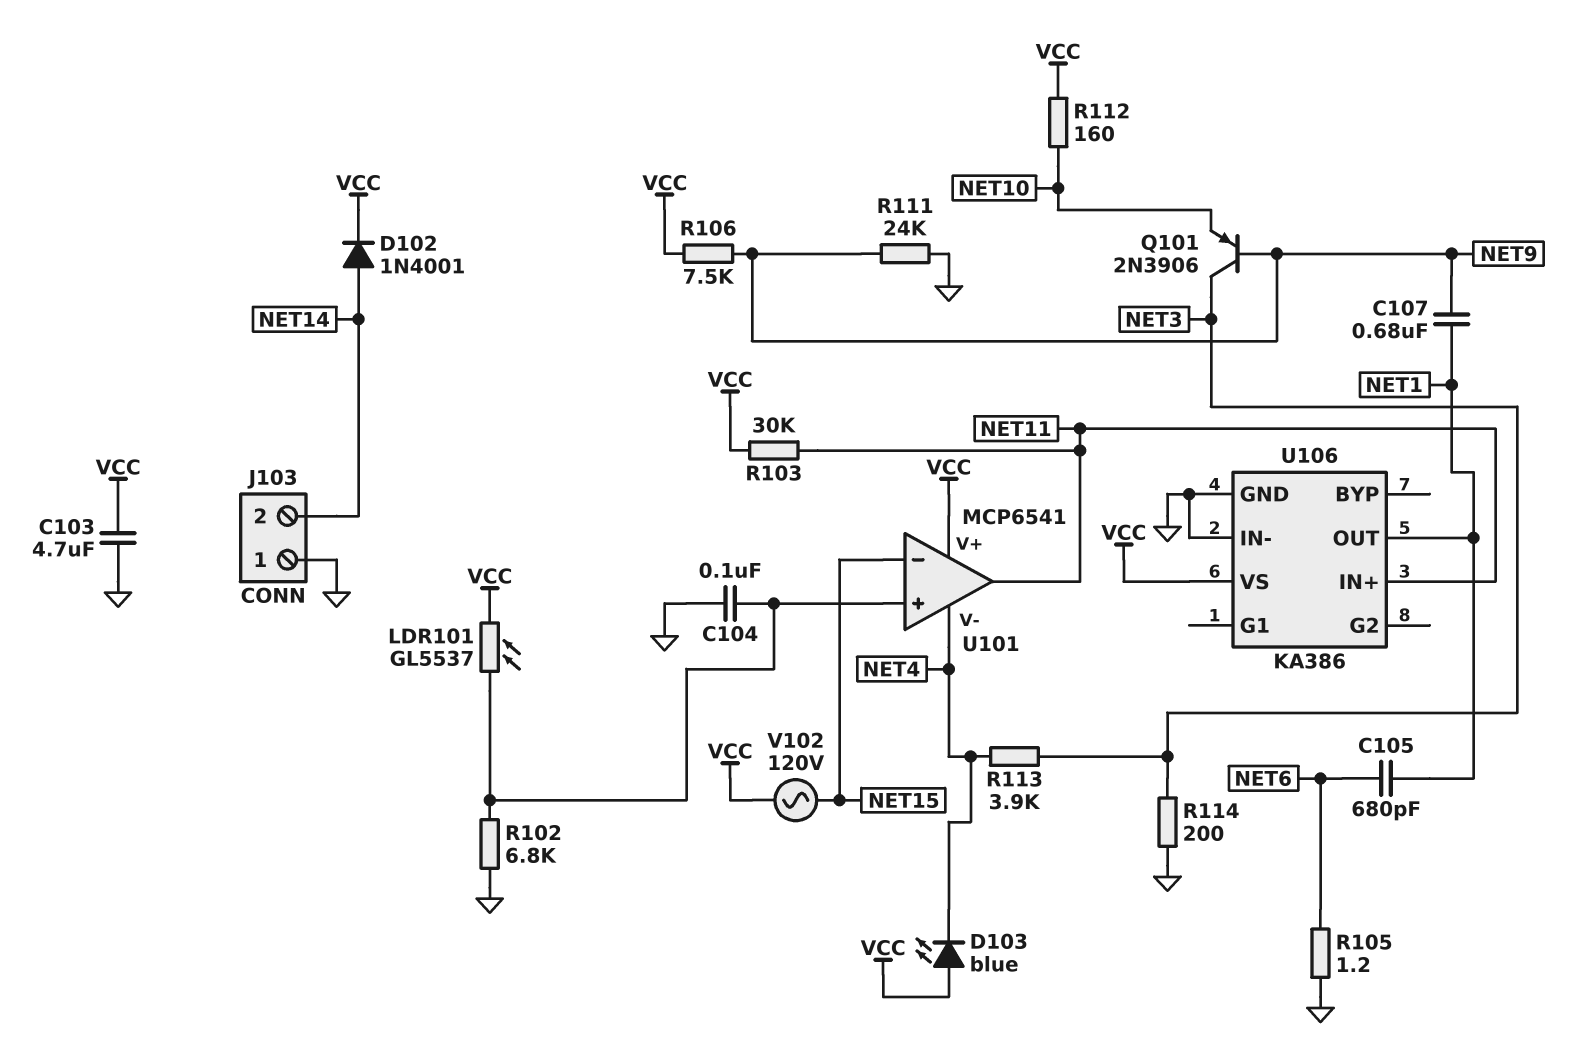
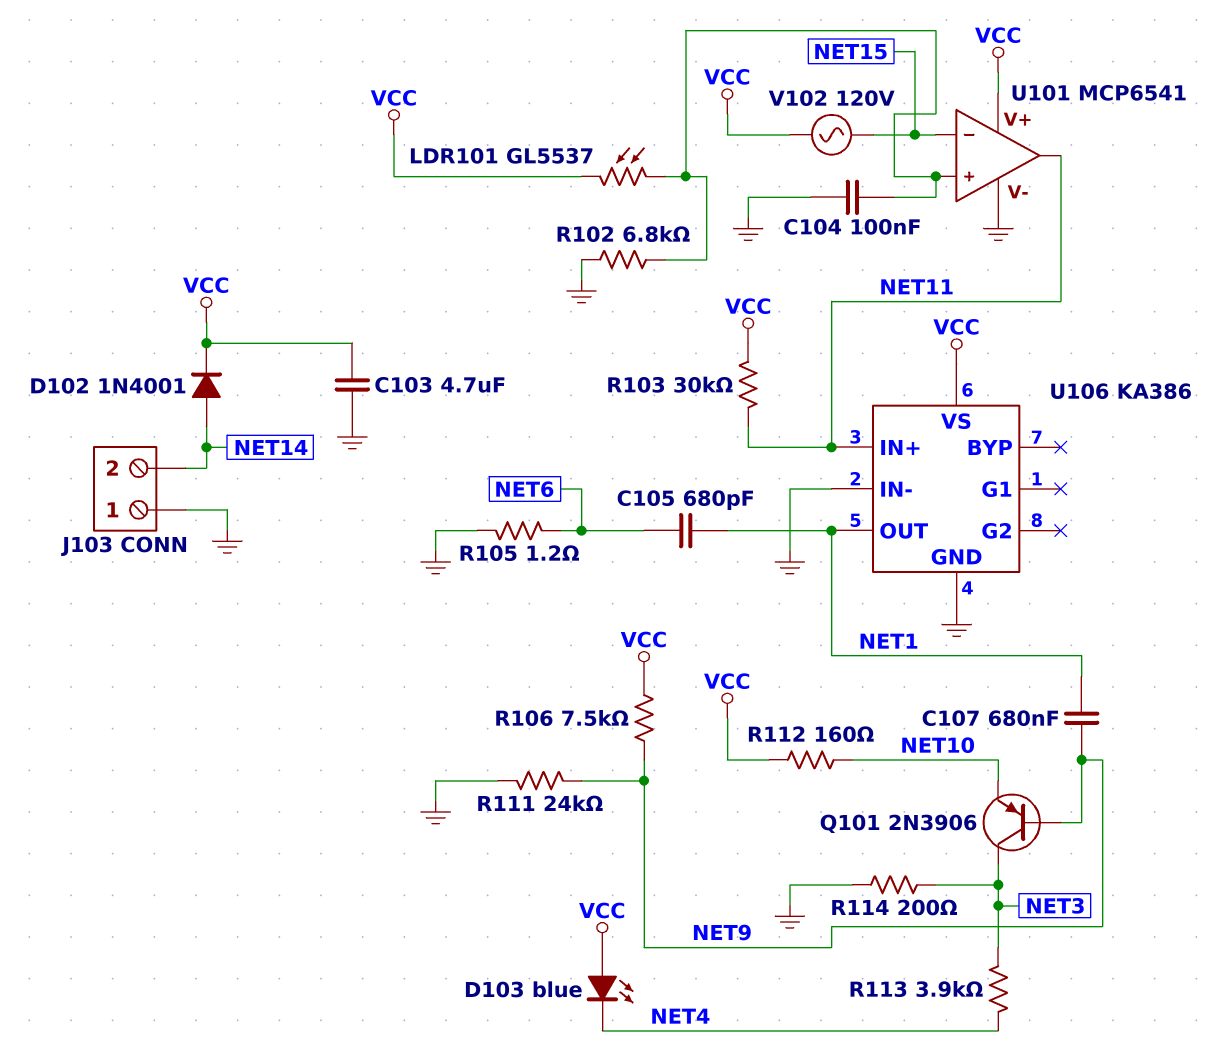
U101 pin V-: NET4 -> GND

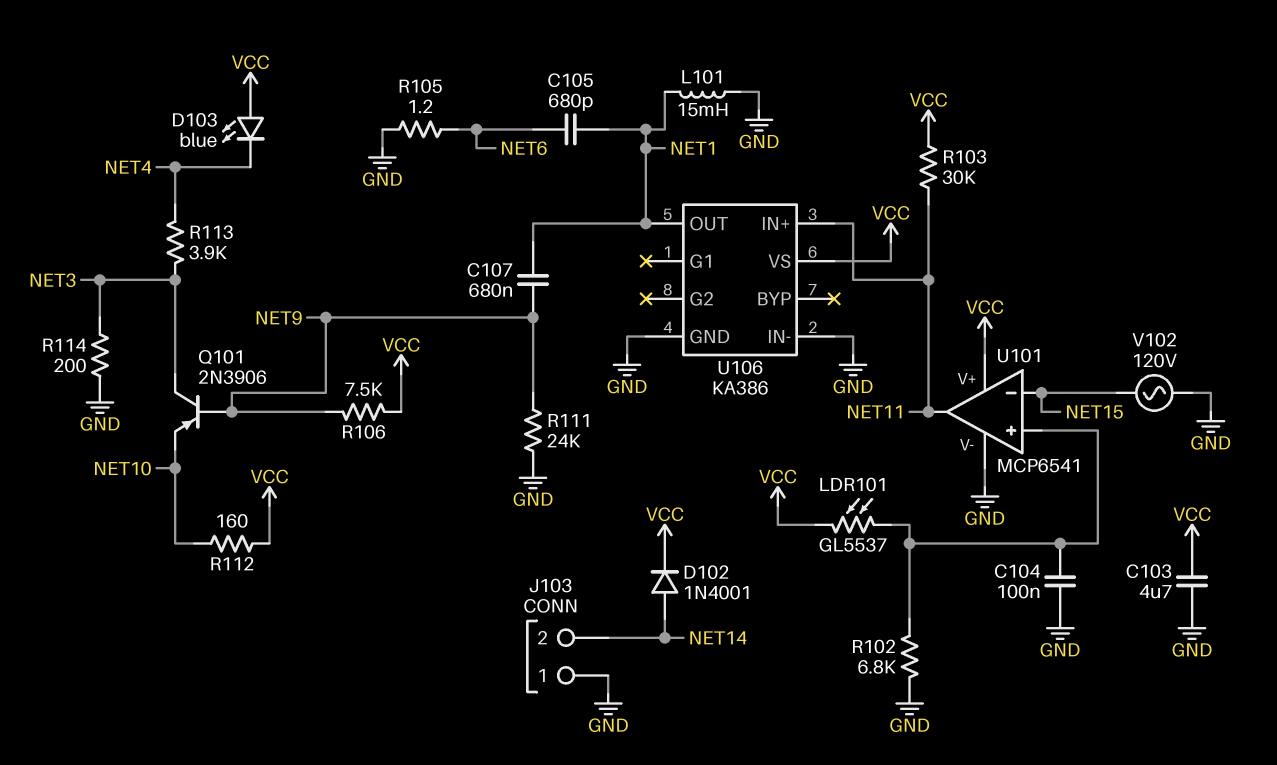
L101: none -> 15mH (GND, NET1)
V102: AC 120V (NET15, VCC) -> AC 120V (GND, NET15)

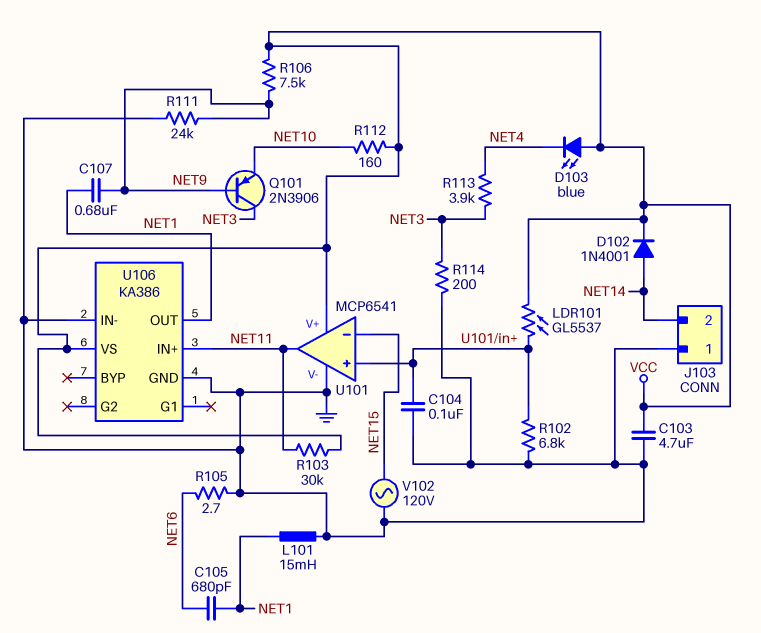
R105: 1.2 (GND, NET6) -> 2.7 (GND, NET6)

